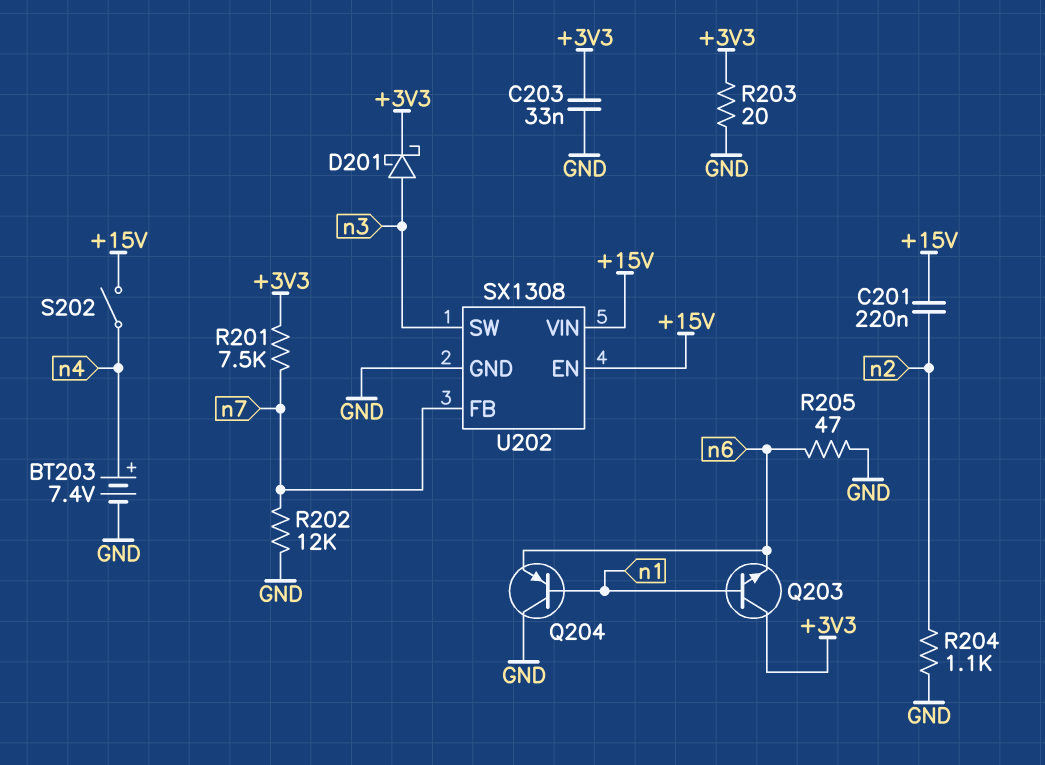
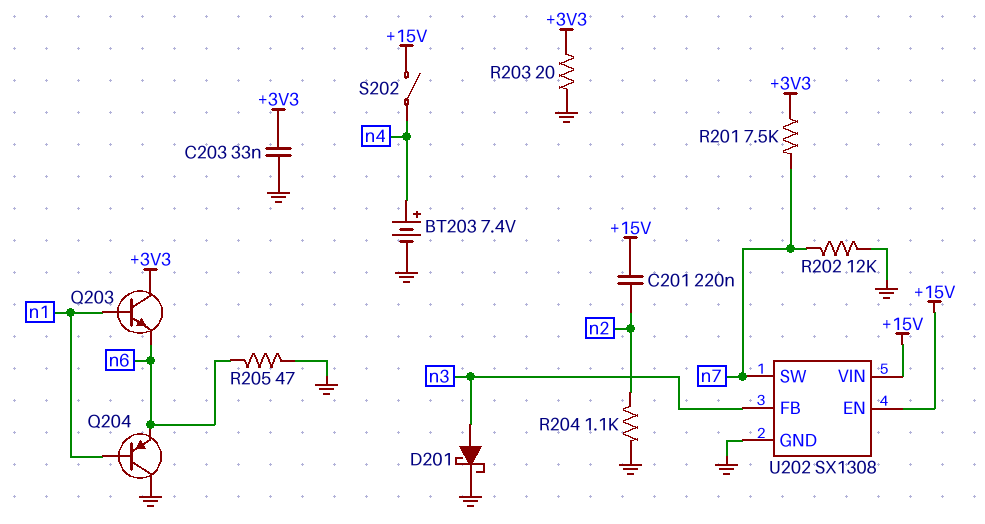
D201: schottky (A n3, K +3V3) -> schottky (A n3, K GND)
U202 pin FB: n7 -> n3
U202 pin SW: n3 -> n7

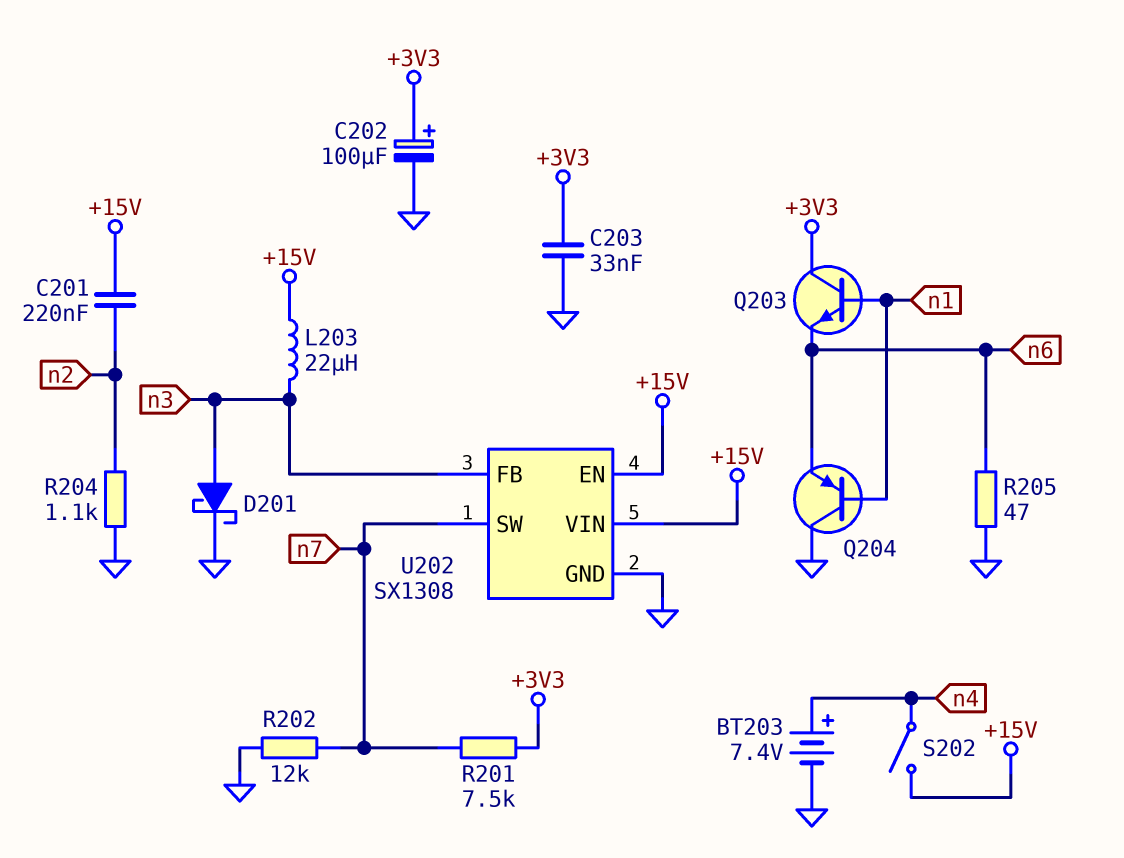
C202: none -> 100uF (plus +3V3, minus GND)
L203: none -> 22uH (+15V, n3)
R203: 20 (+3V3, GND) -> none

